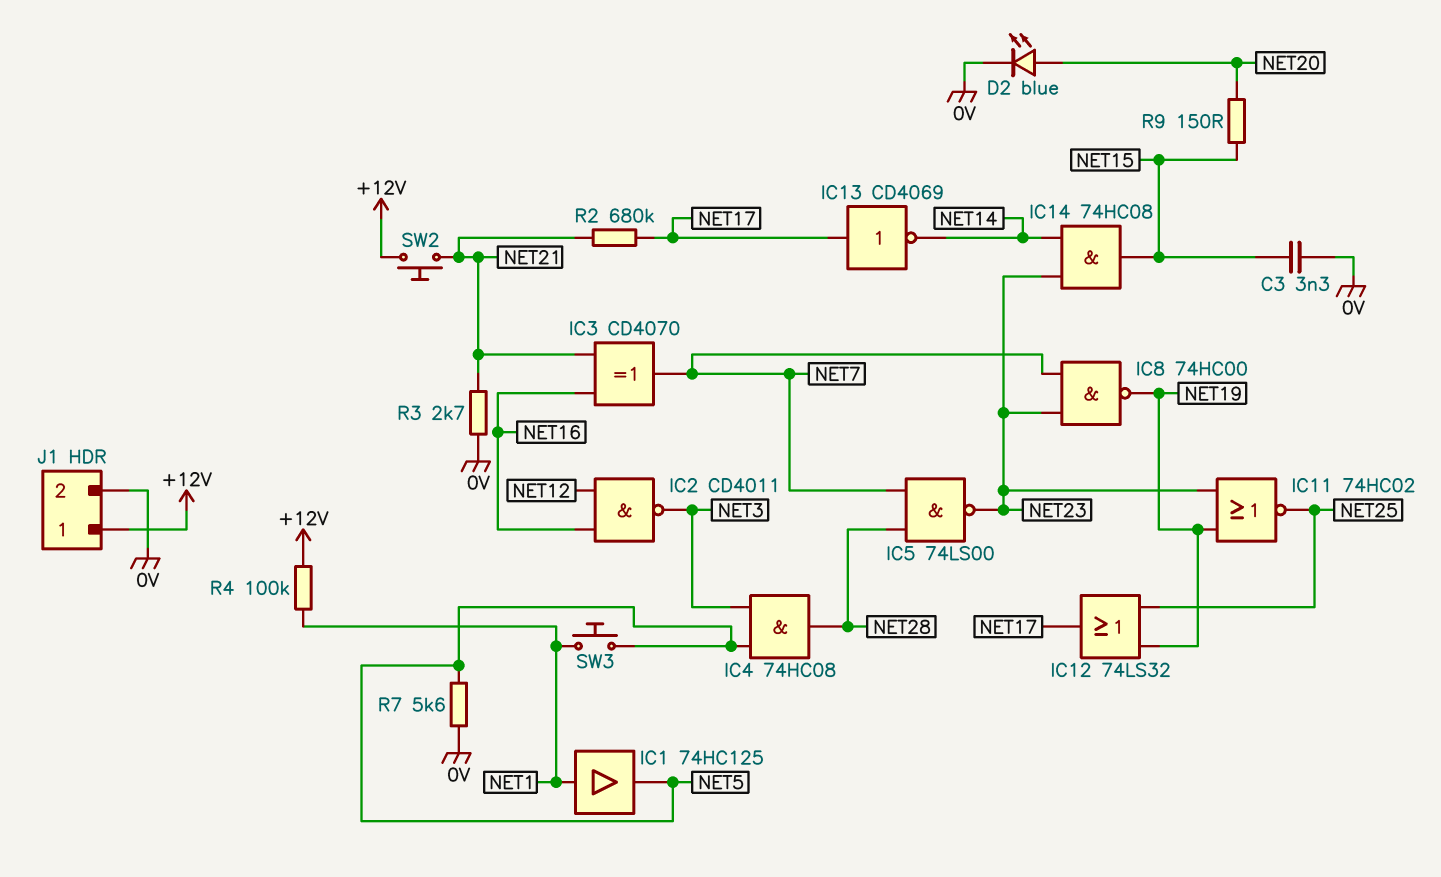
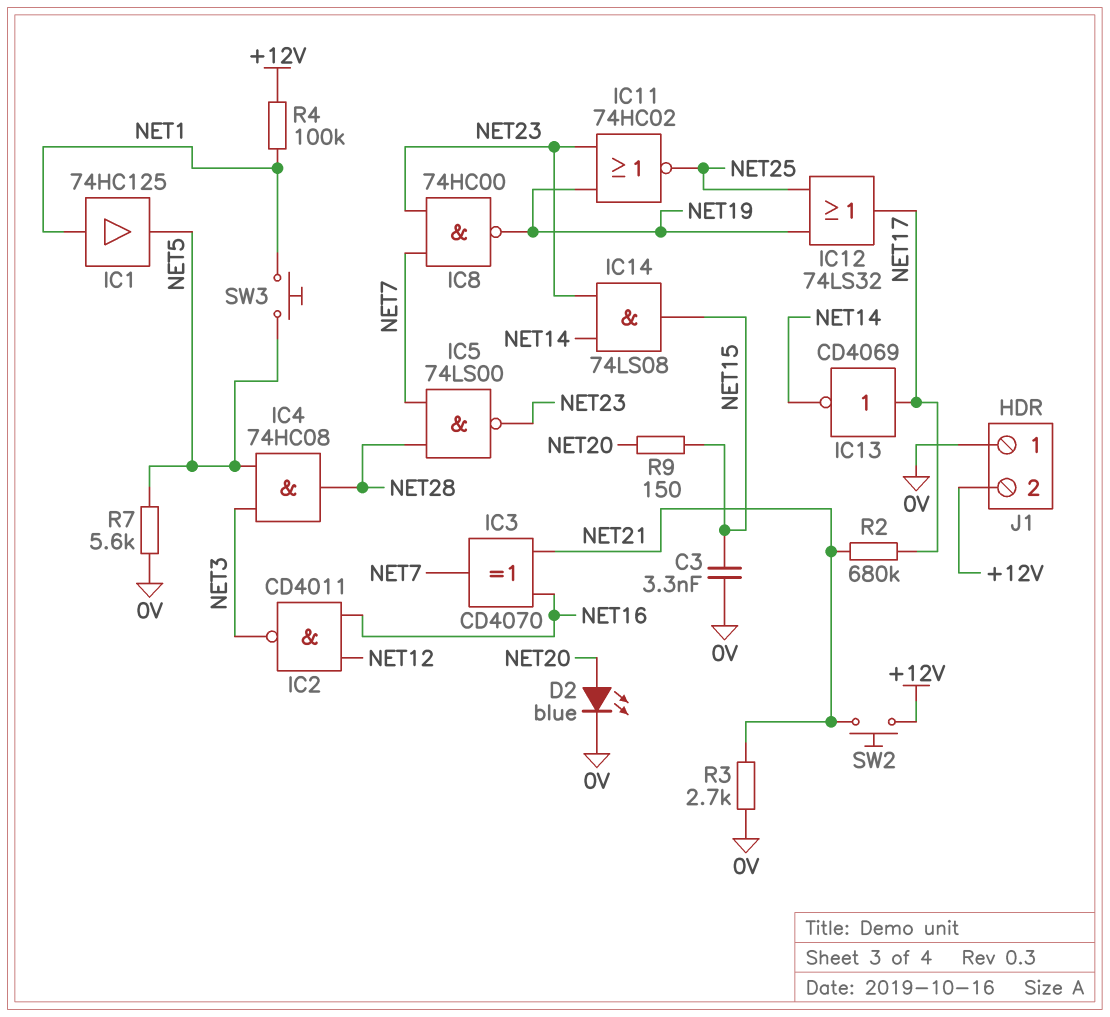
IC14: AND 74HC08 (in NET14, in NET23, out NET15) -> AND 74LS08 (in NET14, in NET23, out NET15)
J1 pin 1: +12V -> 0V
J1 pin 2: 0V -> +12V

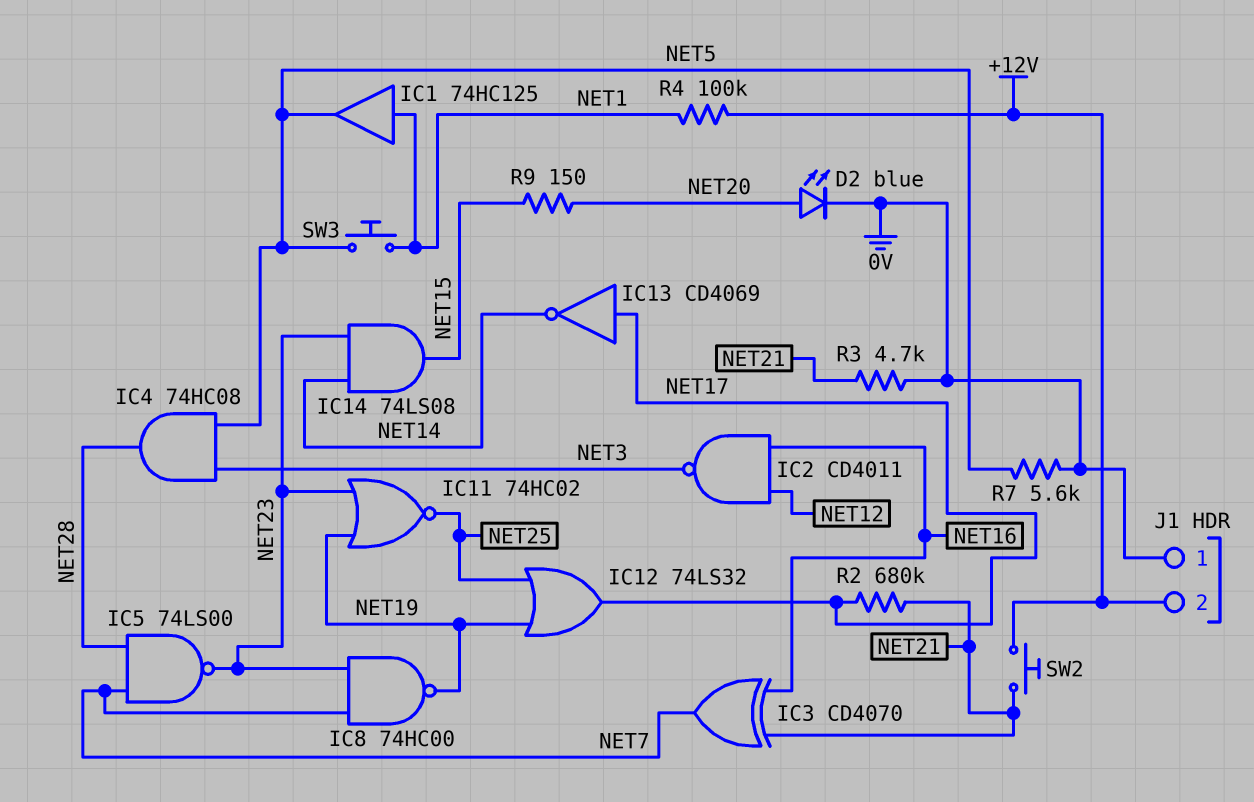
C3: 3.3nF (0V, NET15) -> none
R3: 2.7k (0V, NET21) -> 4.7k (0V, NET21)

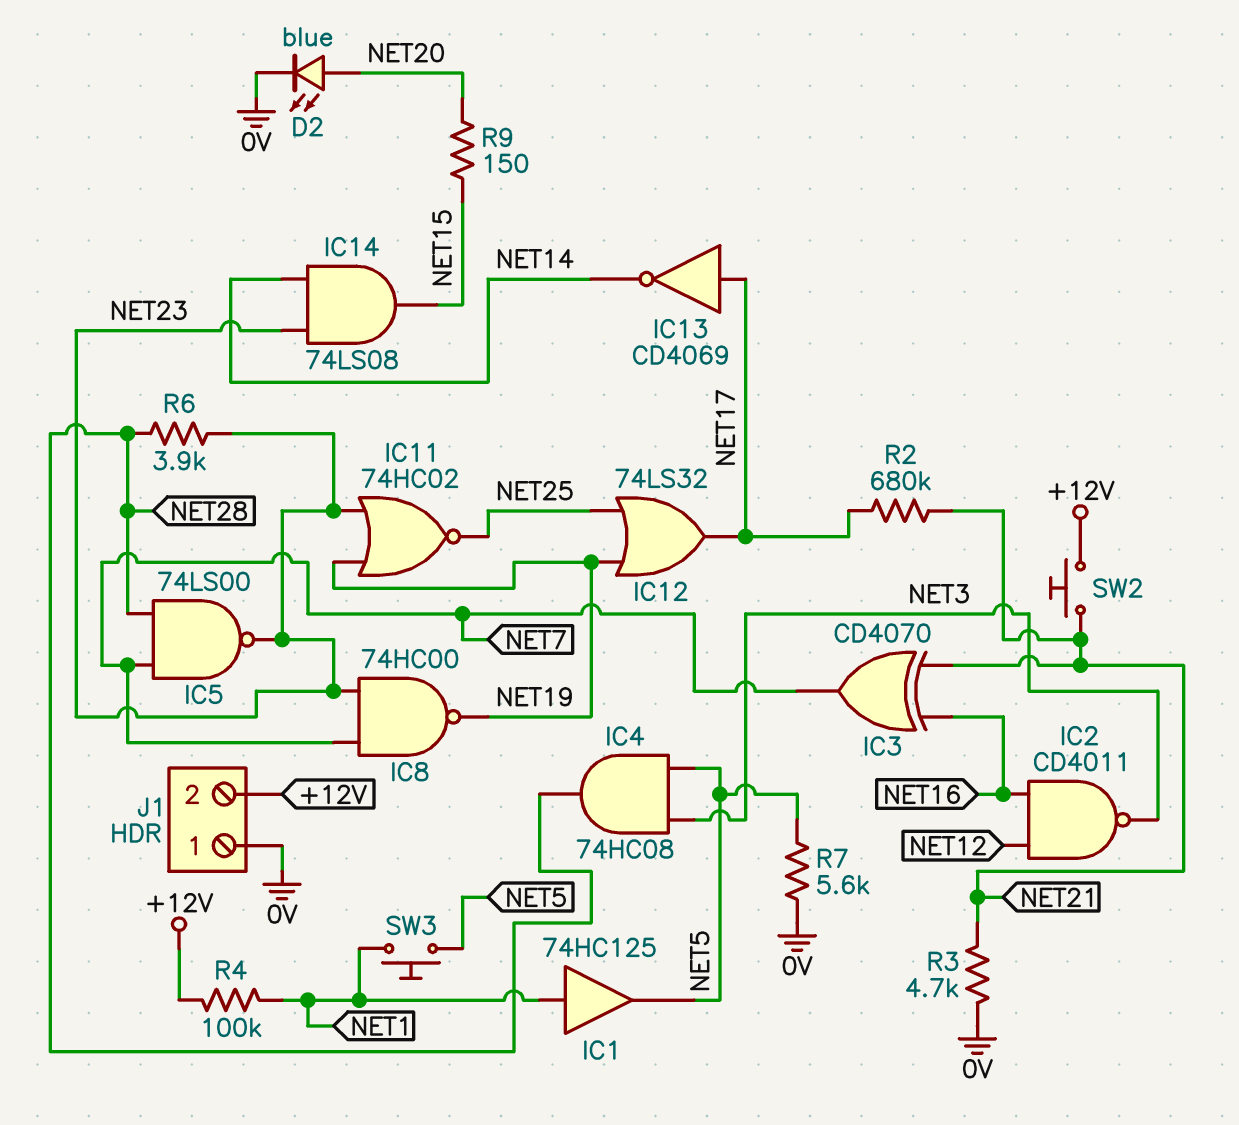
R6: none -> 3.9k (NET23, NET28)

